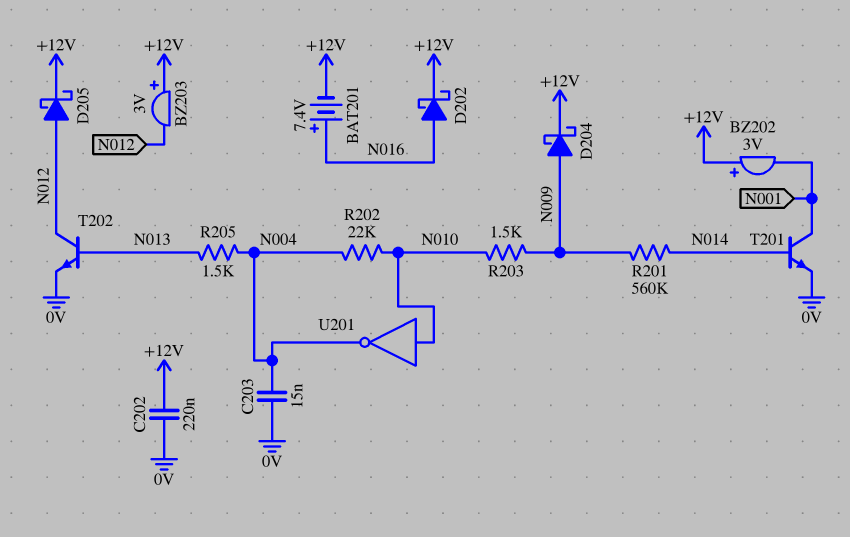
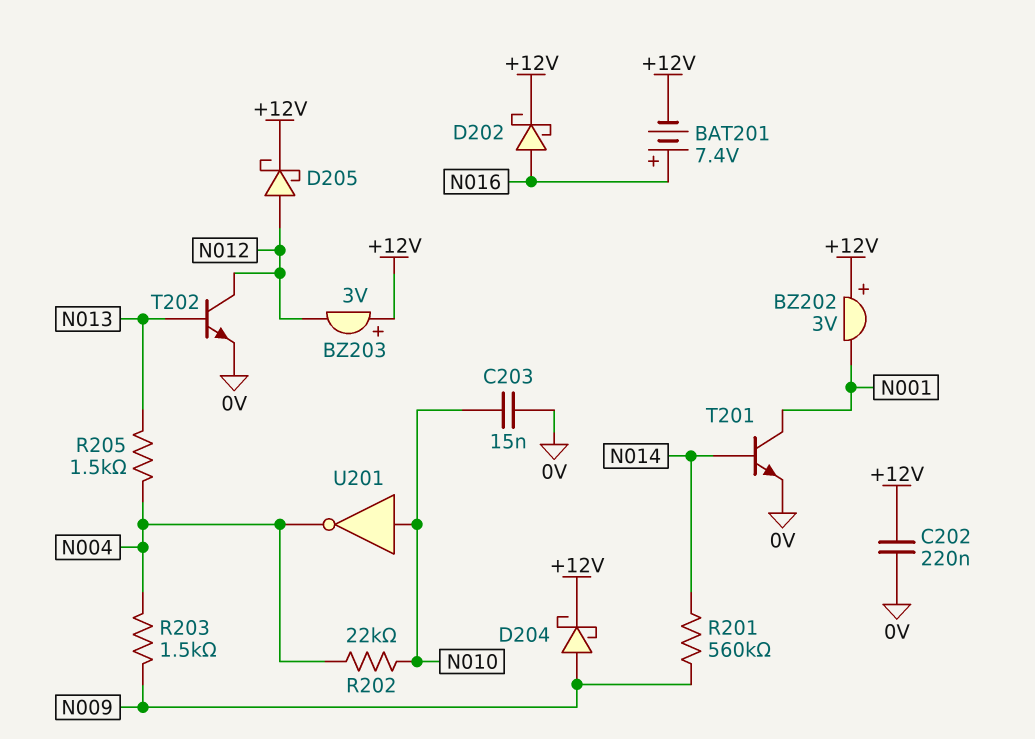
C203: 15nF (0V, N004) -> 15nF (0V, N010)
R203: 1.5k (N009, N010) -> 1.5k (N004, N009)

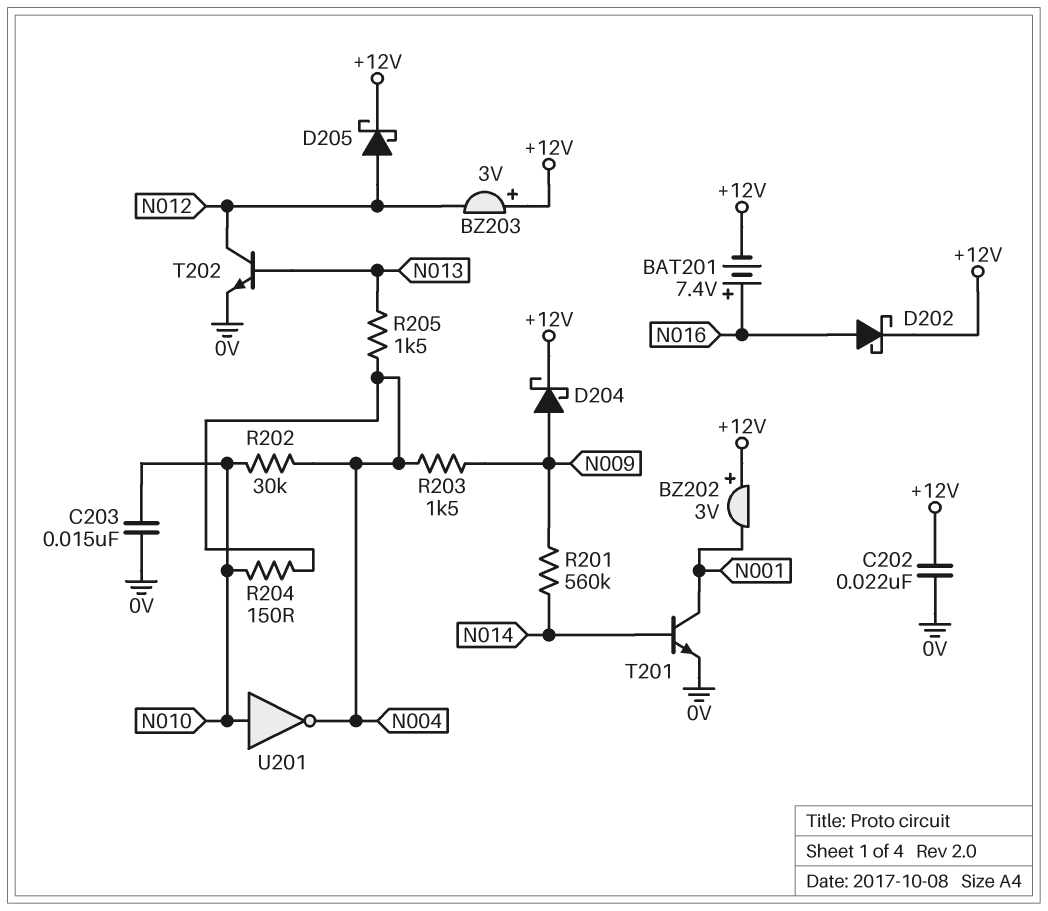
C202: 220nF (+12V, 0V) -> 22nF (+12V, 0V)
R202: 22k (N004, N010) -> 30k (N004, N010)
R204: none -> 150 (N004, N010)

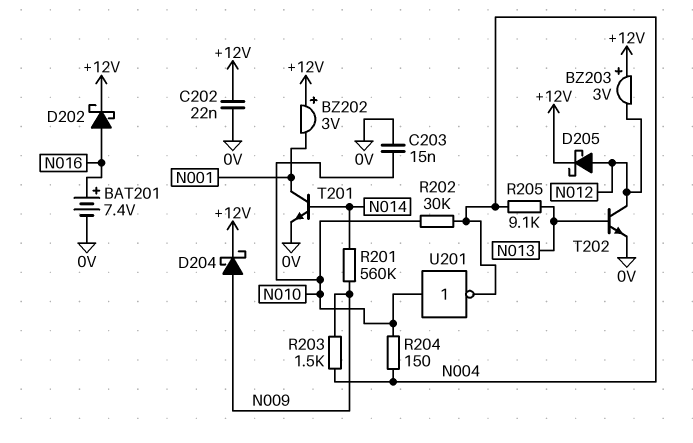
BAT201: 7.4V (plus N016, minus +12V) -> 7.4V (plus N016, minus 0V)
R205: 1.5k (N004, N013) -> 9.1k (N004, N013)

